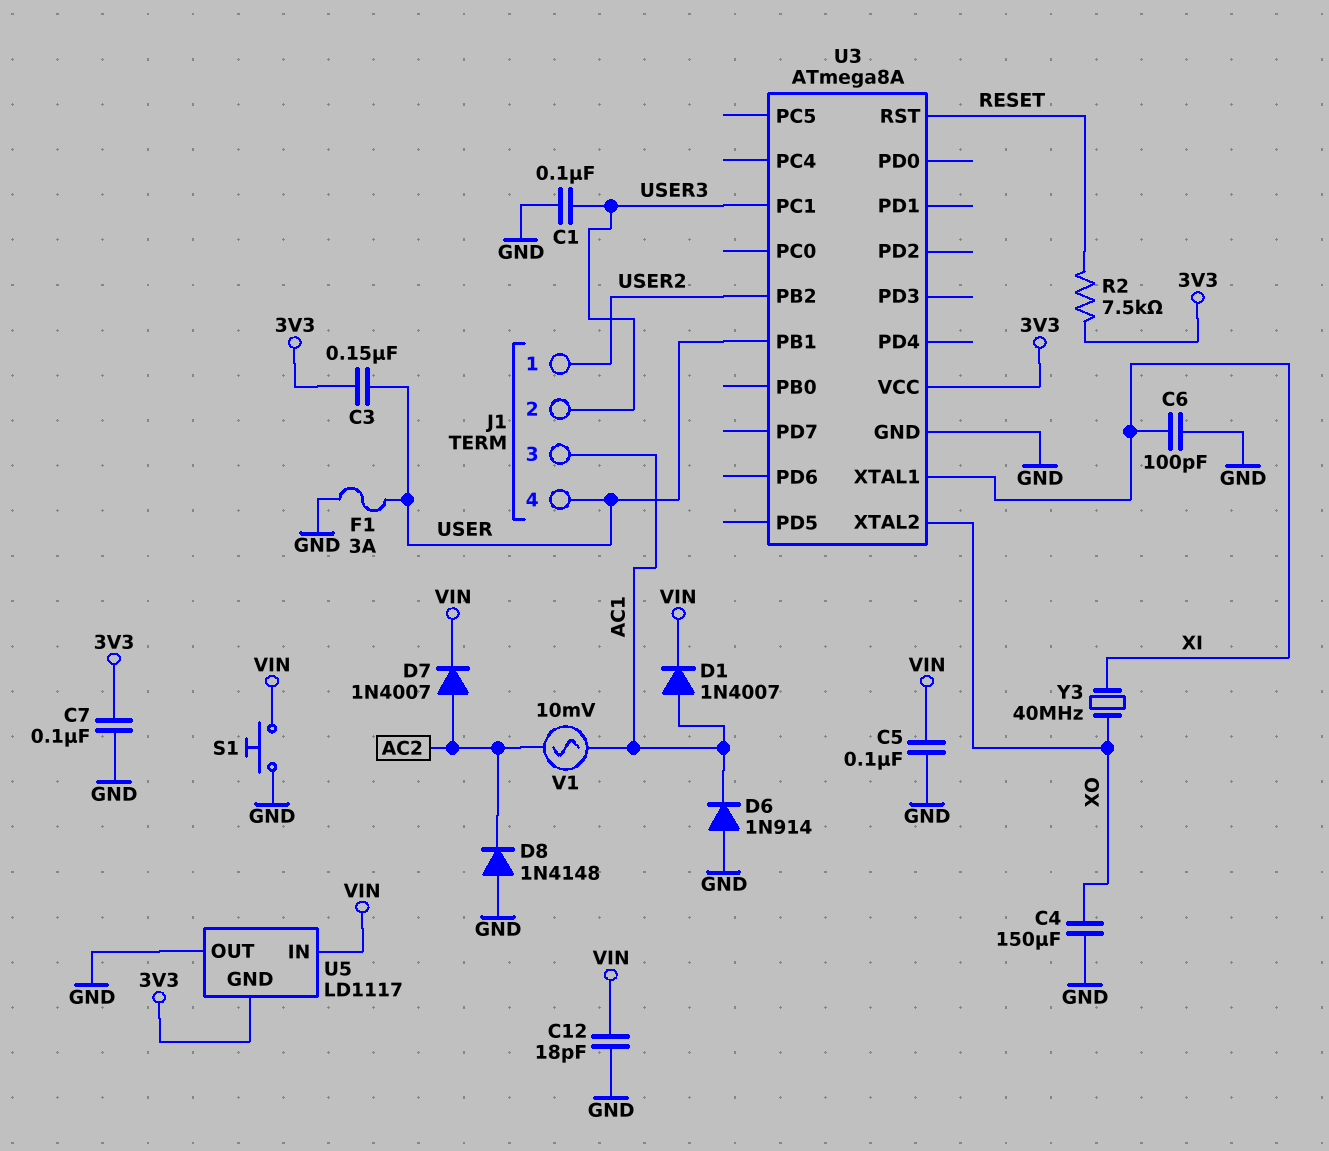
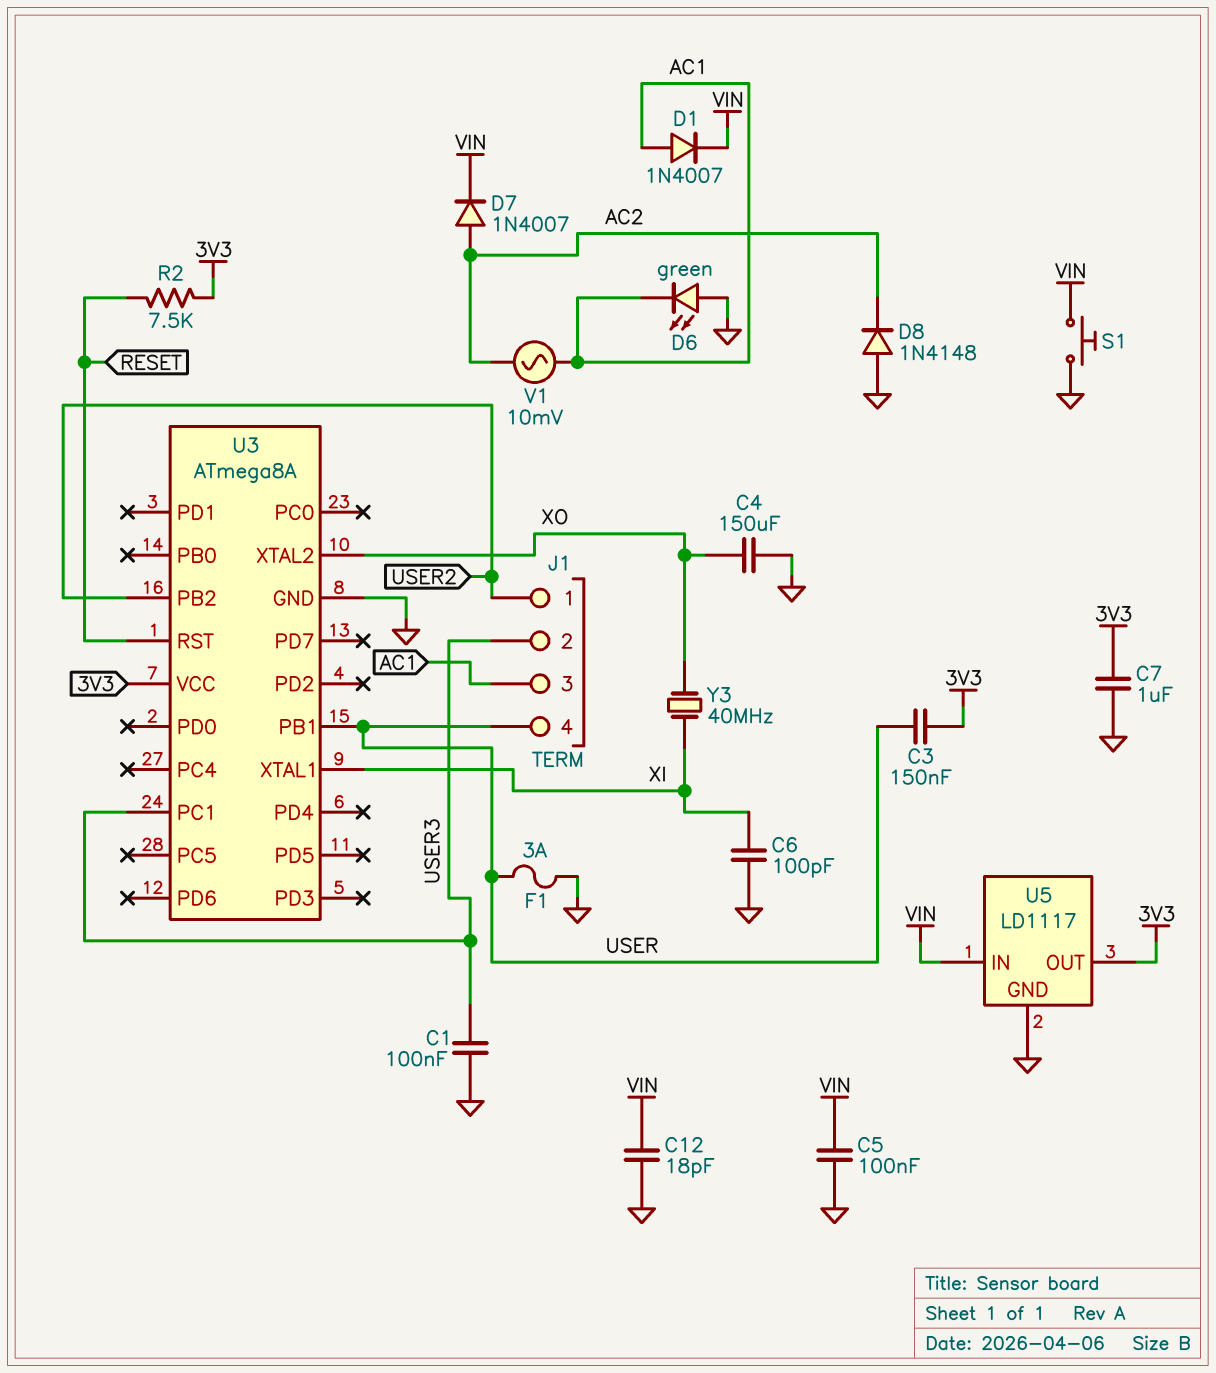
C7: 100nF (3V3, GND) -> 1uF (3V3, GND)
D6: diode 1N914 (A GND, K AC1) -> LED green (A GND, K AC1)
U5 pin GND: 3V3 -> GND
U5 pin OUT: GND -> 3V3

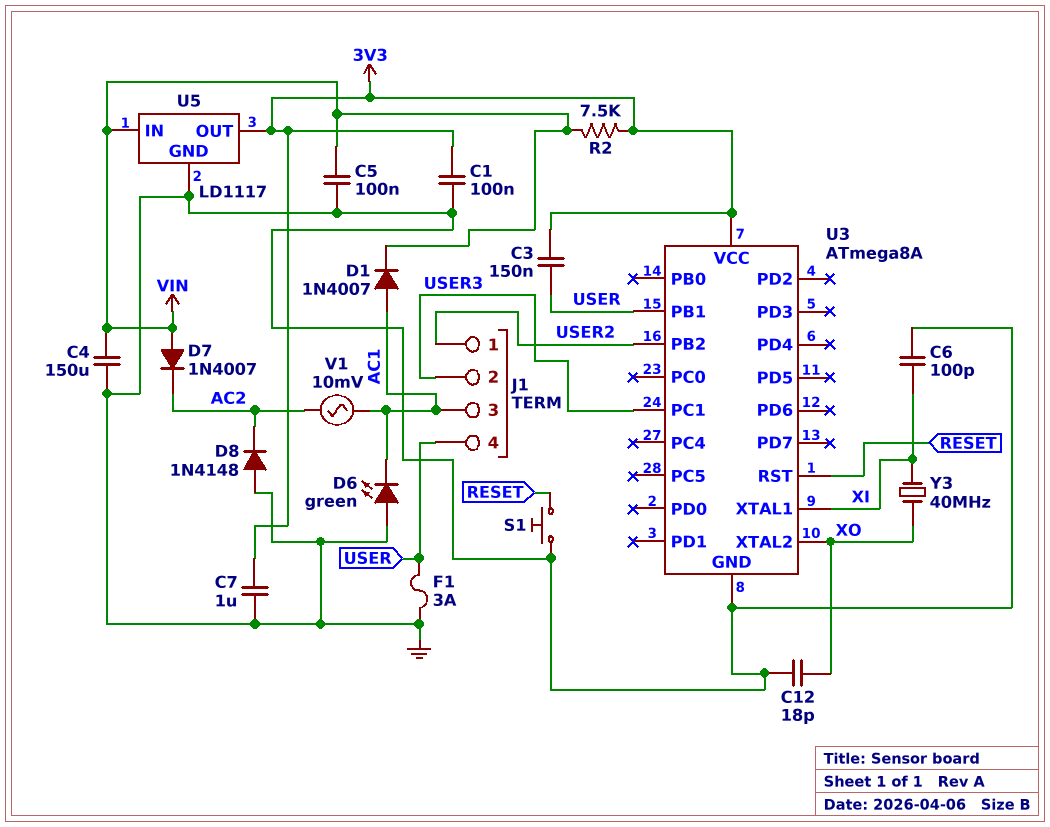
C1: 100nF (GND, USER3) -> 100nF (3V3, GND)
C4: 150uF (GND, XO) -> 150uF (GND, VIN)
C12: 18pF (GND, VIN) -> 18pF (GND, XO)
D7: diode 1N4007 (A AC2, K VIN) -> diode 1N4007 (A VIN, K AC2)
R2: 7.5k (3V3, RESET) -> 7.5k (3V3, VIN)
S1: button (GND, VIN) -> button (GND, RESET)

